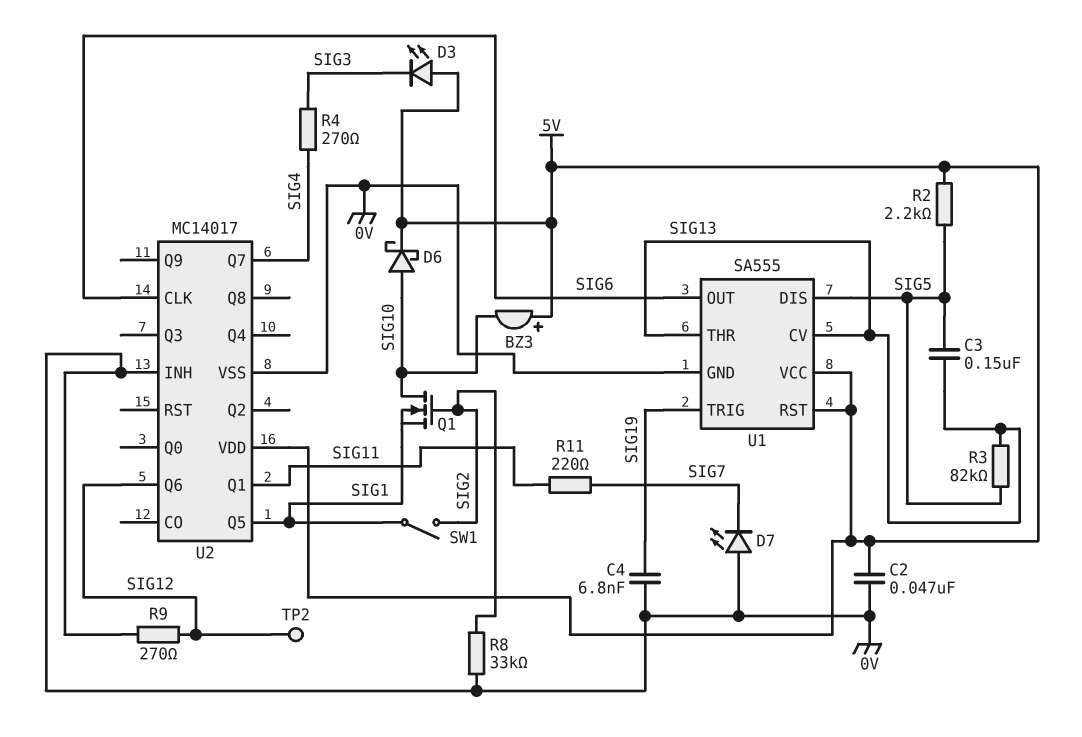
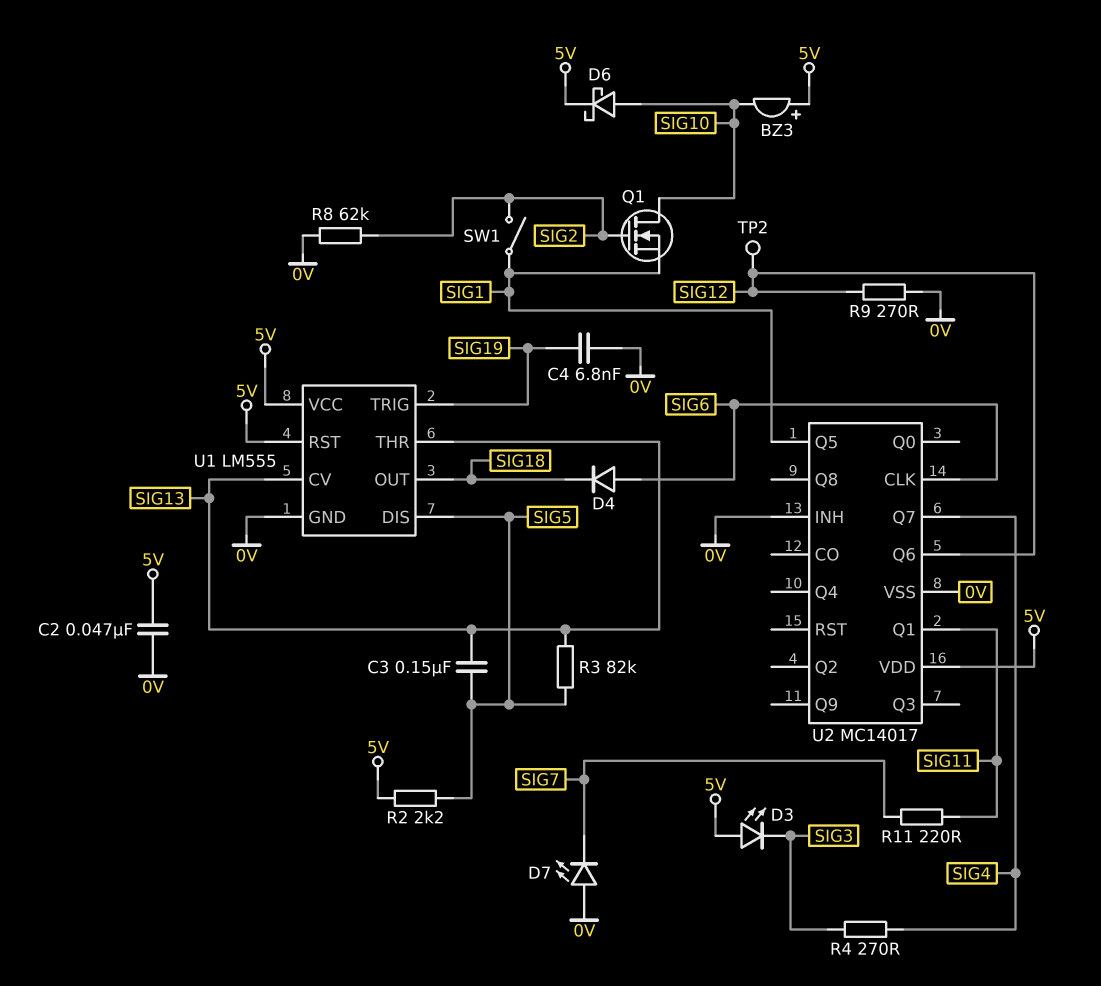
D4: none -> diode (A SIG6, K SIG18)
R8: 33k (0V, SIG2) -> 62k (0V, SIG2)
U1: SA555 -> LM555
U1 pin OUT: SIG6 -> SIG18

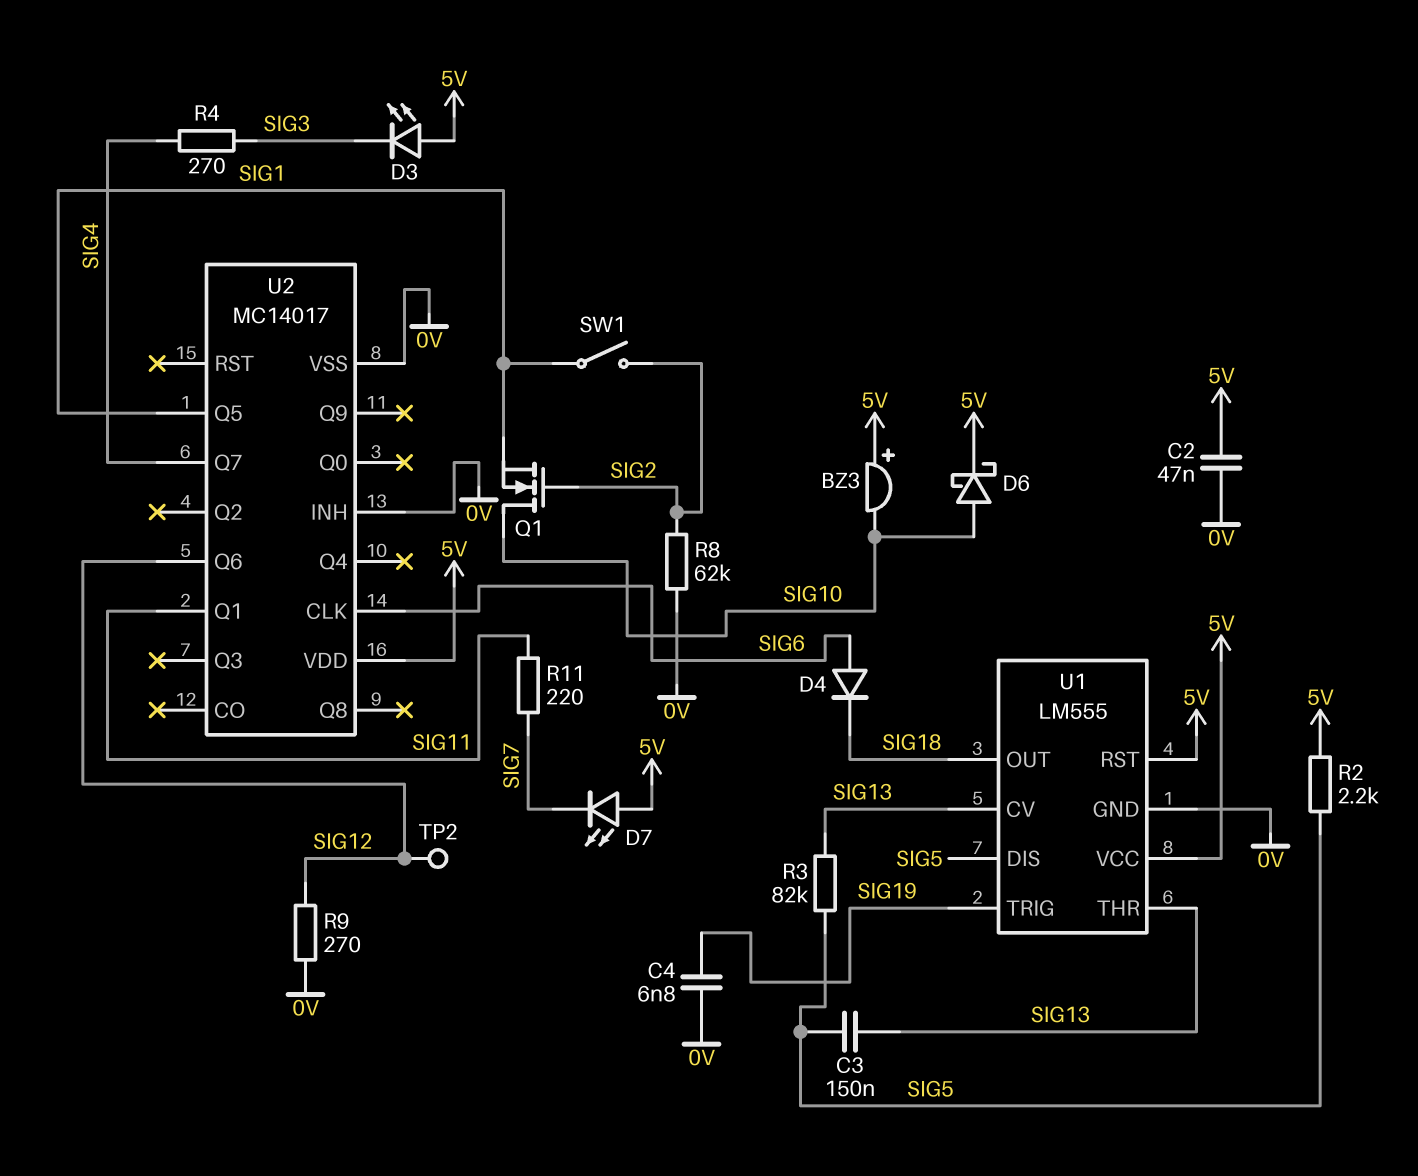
D7: LED (A 0V, K SIG7) -> LED (A 5V, K SIG7)

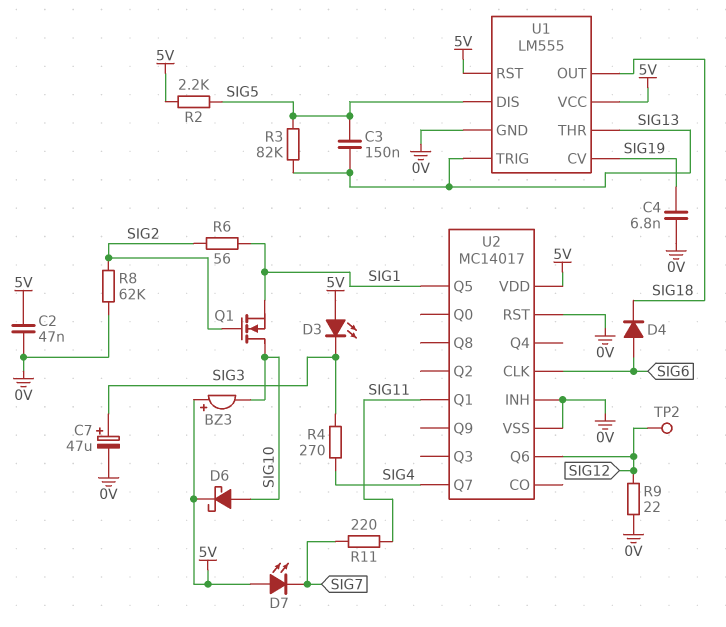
C7: none -> 47uF (plus SIG3, minus 0V)
R6: none -> 56 (SIG1, SIG2)
R9: 270 (0V, SIG12) -> 22 (0V, SIG12)
SW1: switch (SIG1, SIG2) -> none
U1 pin CV: SIG13 -> SIG19
U1 pin TRIG: SIG19 -> SIG13
U2 pin RST: none -> 0V

